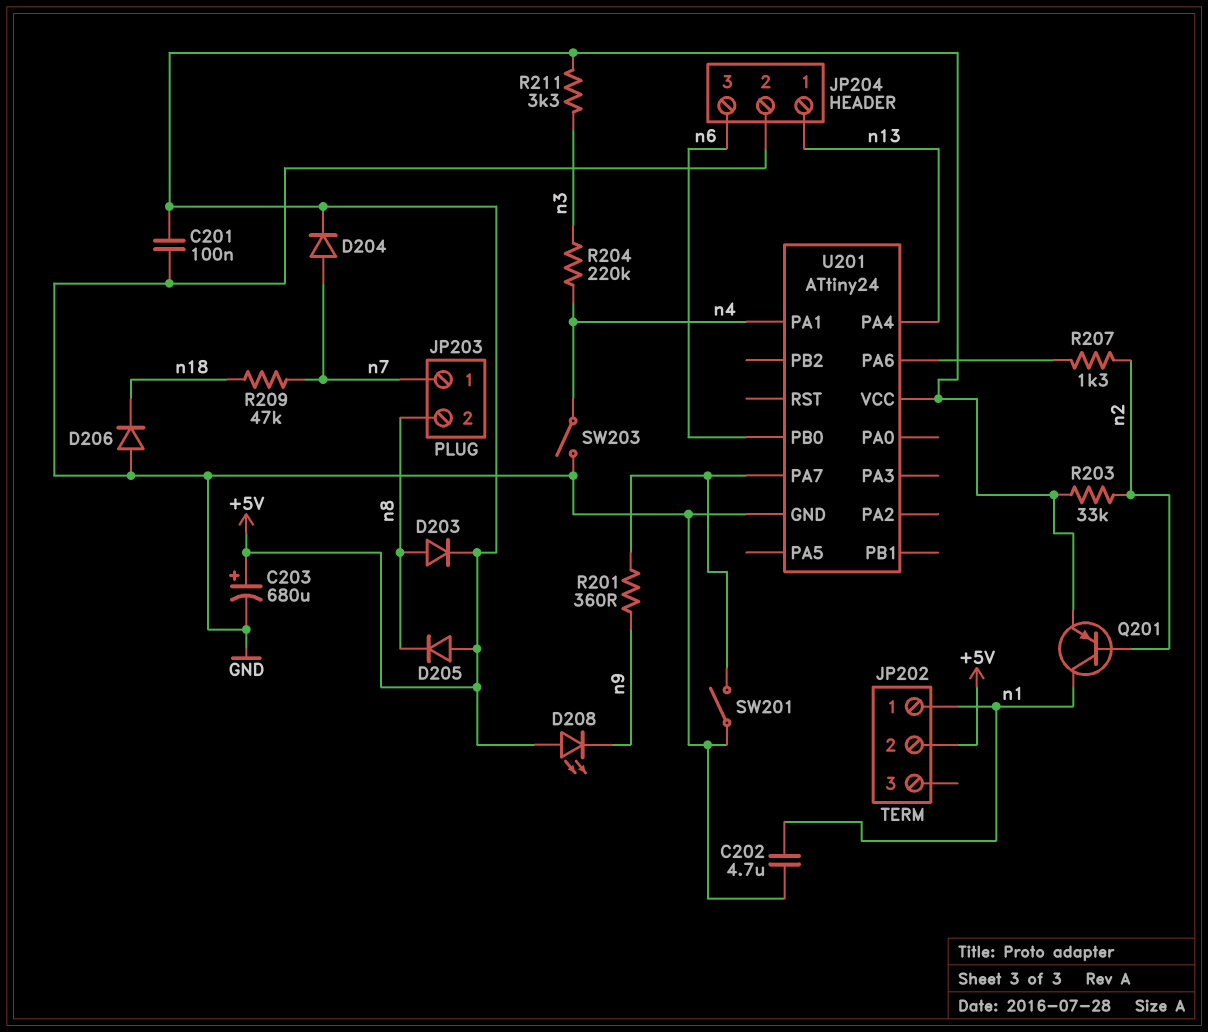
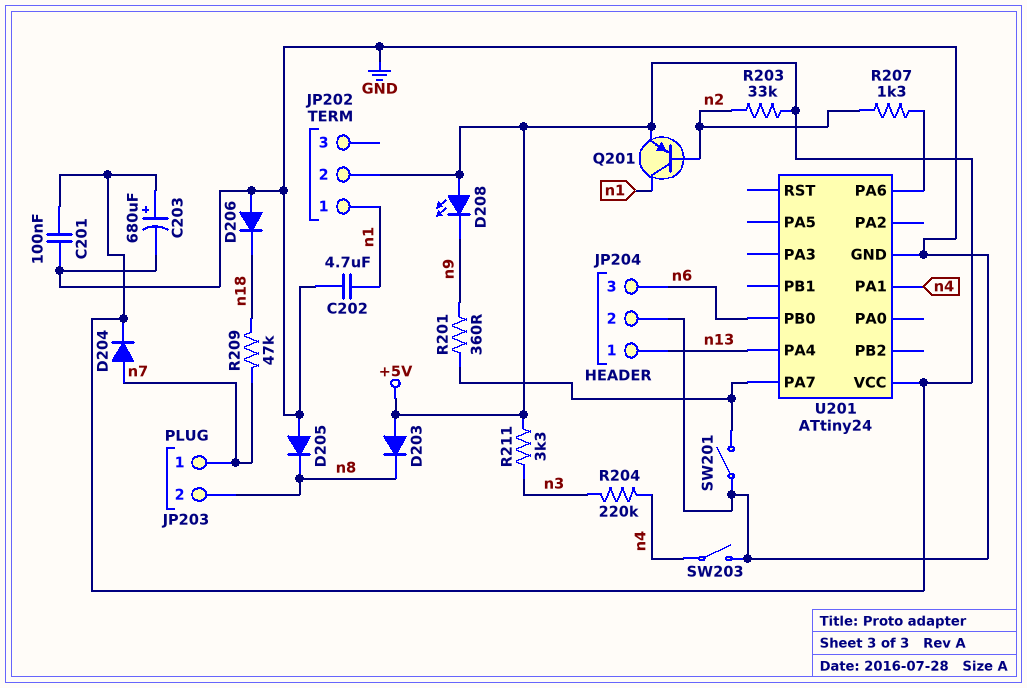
D203: diode (A n8, K +5V) -> diode (A +5V, K n8)
D205: diode (A +5V, K n8) -> diode (A GND, K n8)

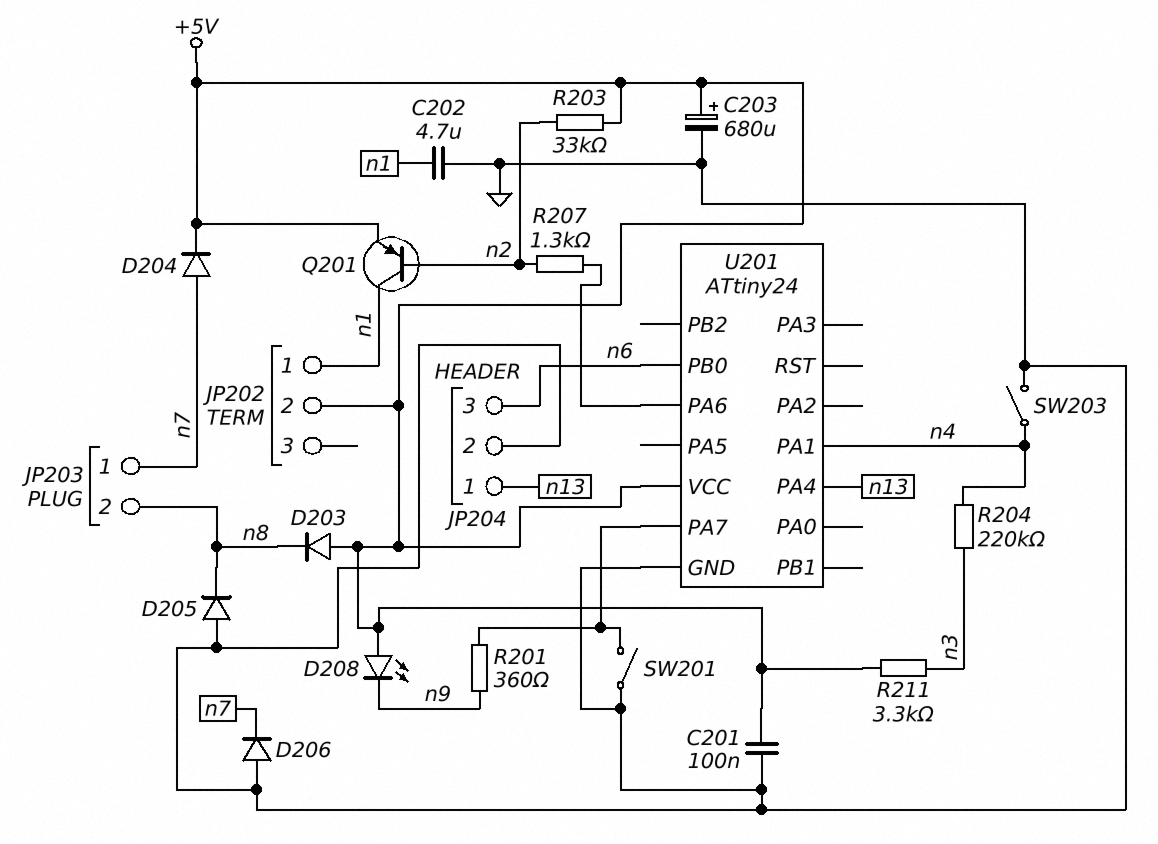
D206: diode (A GND, K n18) -> diode (A GND, K n7)
R209: 47k (n7, n18) -> none

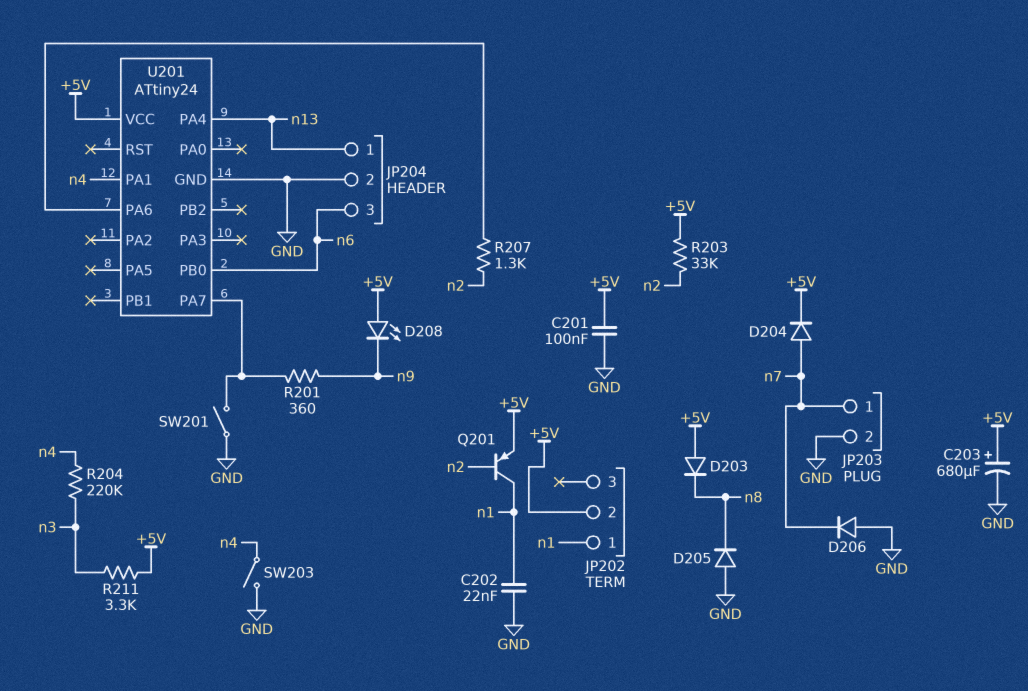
C202: 4.7uF (GND, n1) -> 22nF (GND, n1)
JP203 pin 2: n8 -> GND

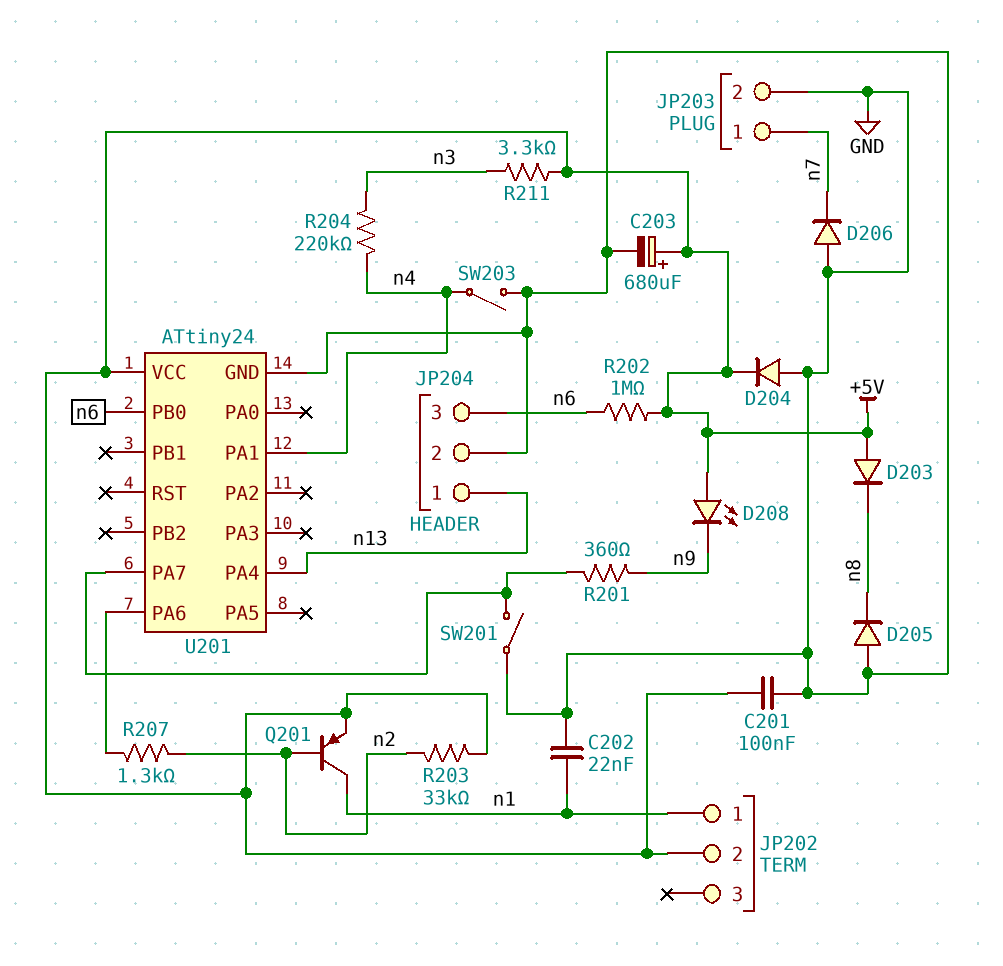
D204: diode (A n7, K +5V) -> diode (A GND, K +5V)
R202: none -> 1M (+5V, n6)

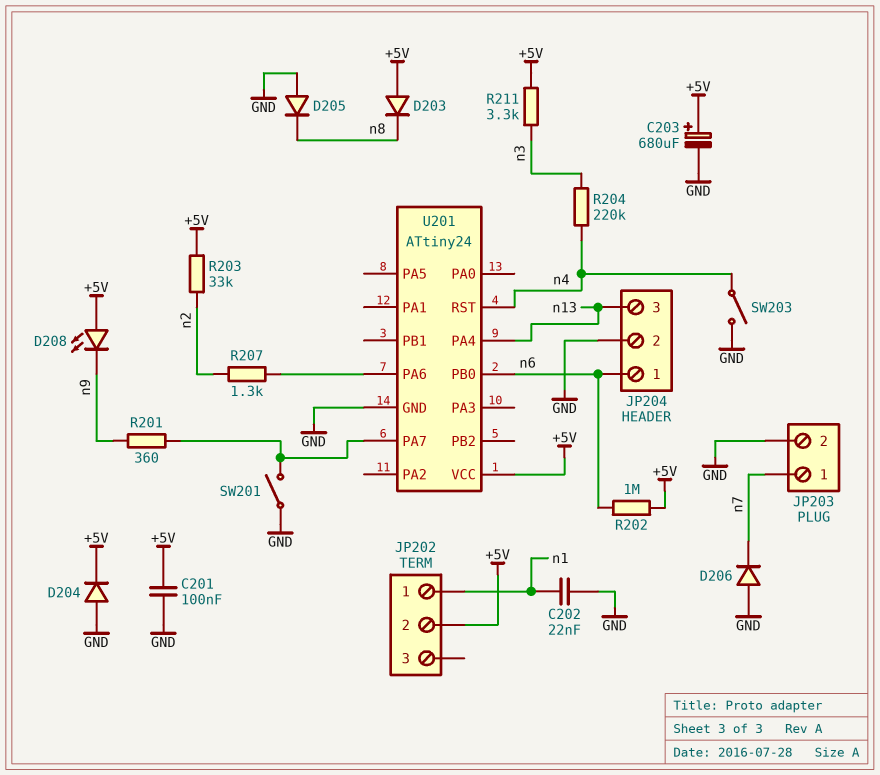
JP204 pin 1: n13 -> n6
JP204 pin 3: n6 -> n13
Q201: PNP (B n2, C n1, E +5V) -> none
U201 pin PA1: n4 -> none
U201 pin RST: none -> n4

